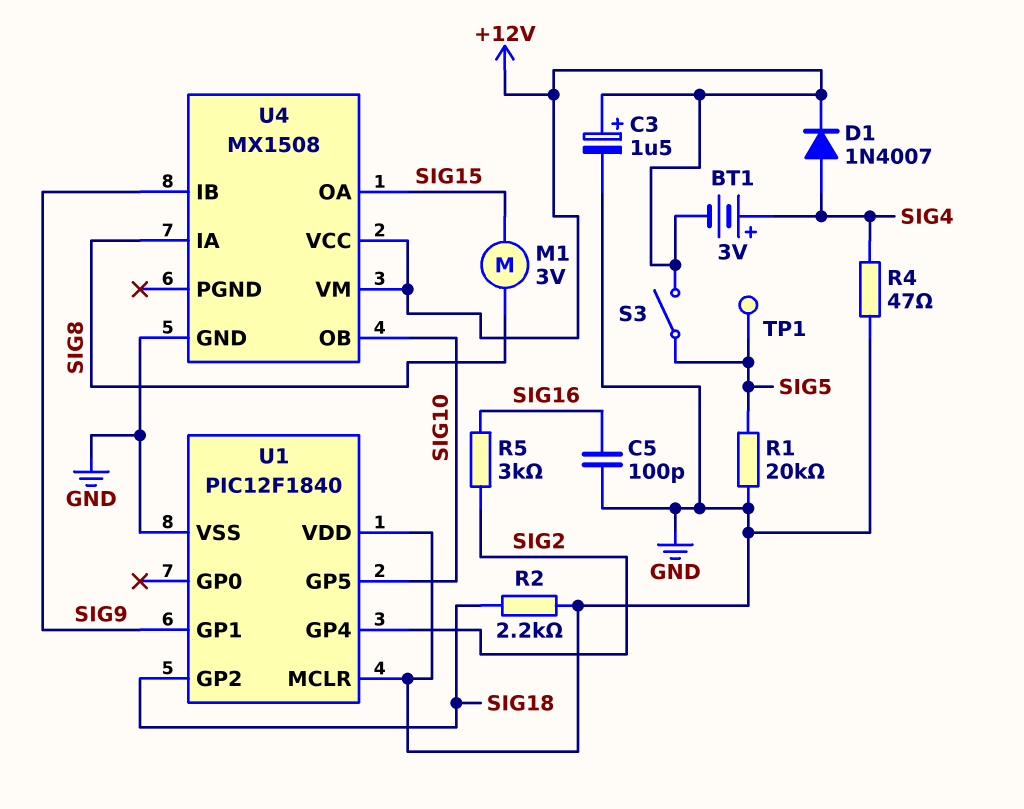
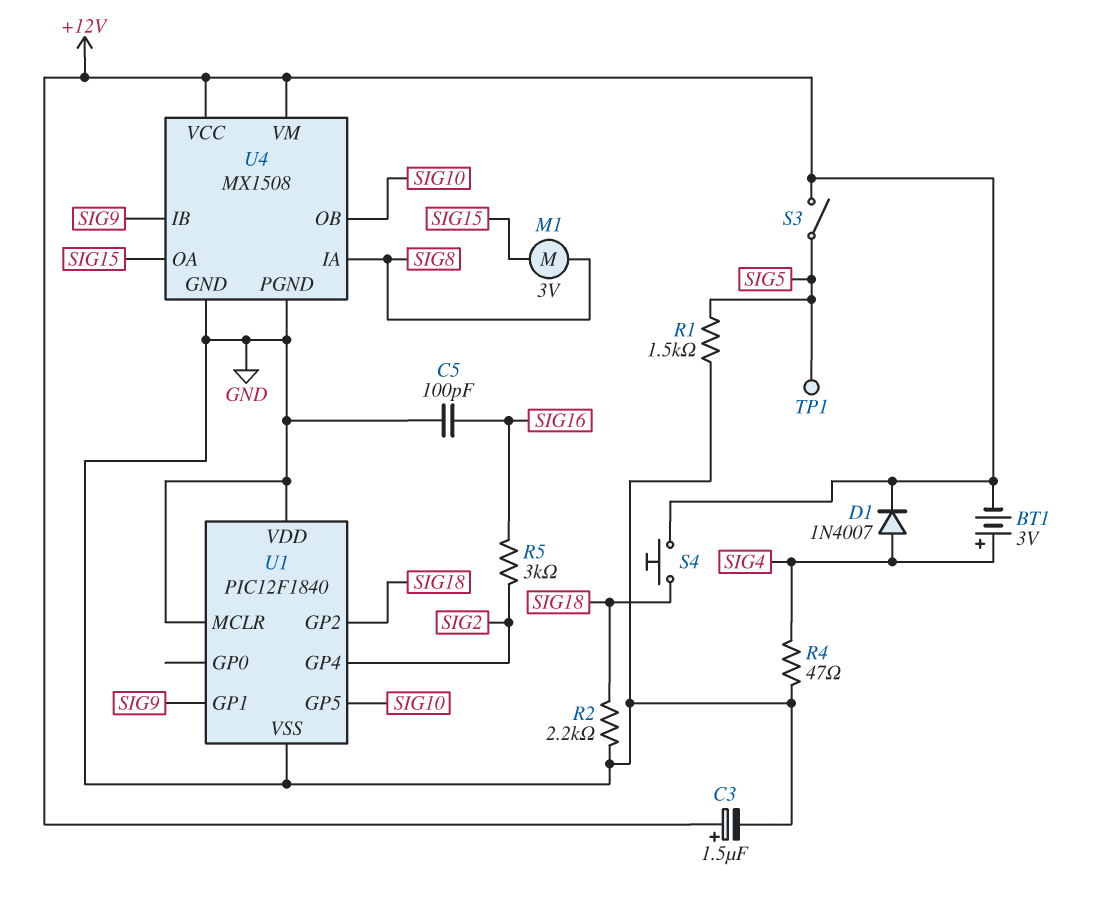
R1: 20k (GND, SIG5) -> 1.5k (GND, SIG5)
S4: none -> button (+12V, SIG18)
U4 pin PGND: none -> GND

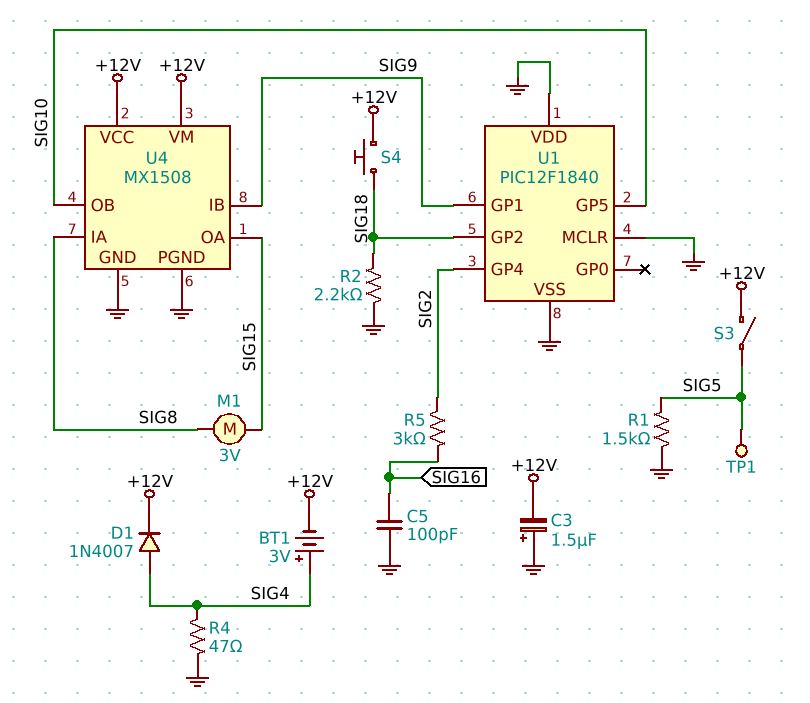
C3: 1.5uF (plus +12V, minus GND) -> 1.5uF (plus GND, minus +12V)

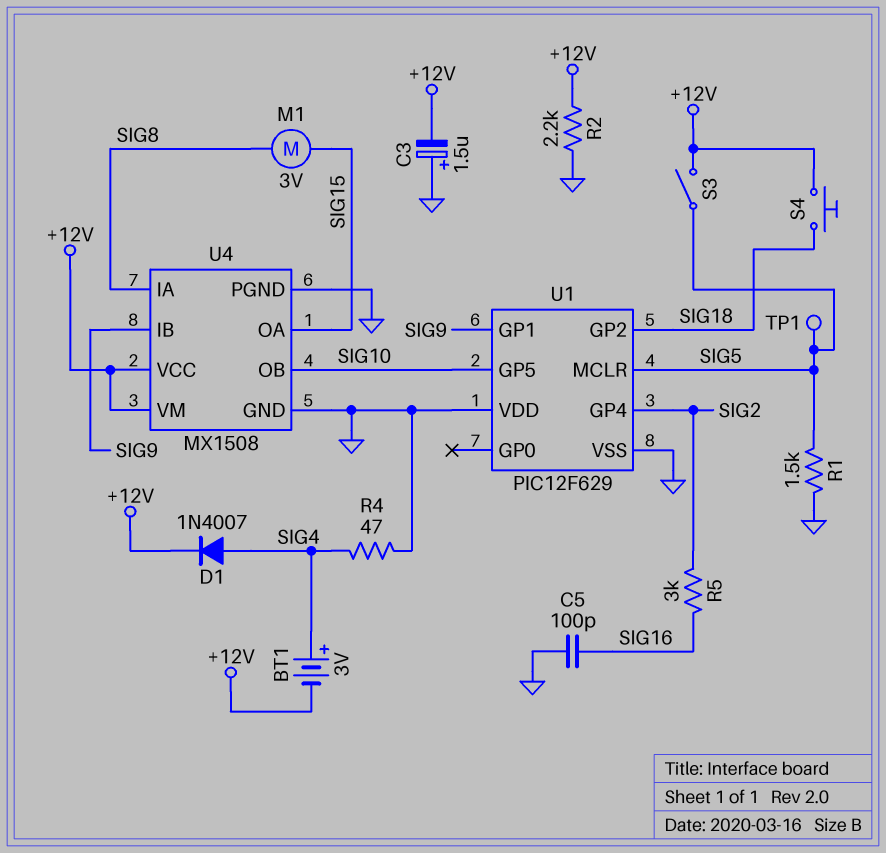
R2: 2.2k (GND, SIG18) -> 2.2k (+12V, GND)
U1: PIC12F1840 -> PIC12F629
U1 pin MCLR: GND -> SIG5

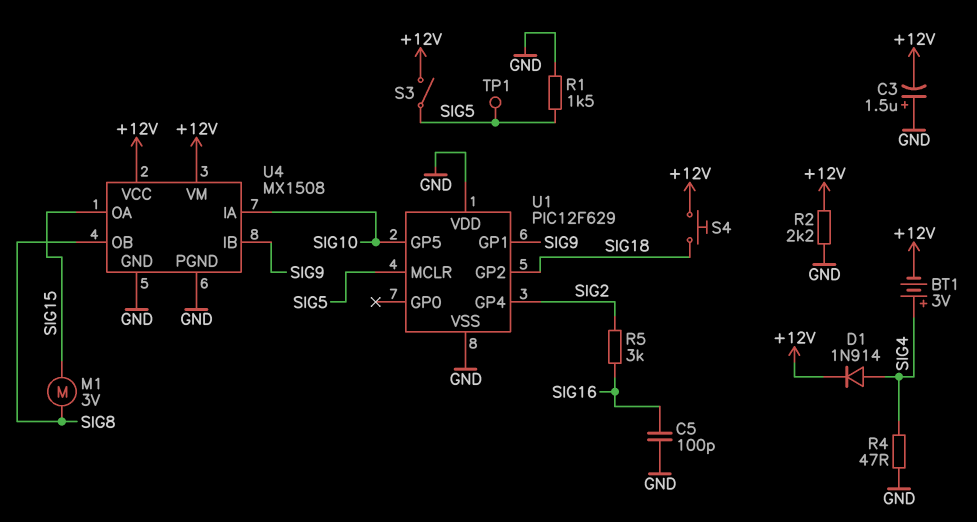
D1: diode 1N4007 (A SIG4, K +12V) -> diode 1N914 (A SIG4, K +12V)
U4 pin IA: SIG8 -> SIG10
U4 pin OB: SIG10 -> SIG8

